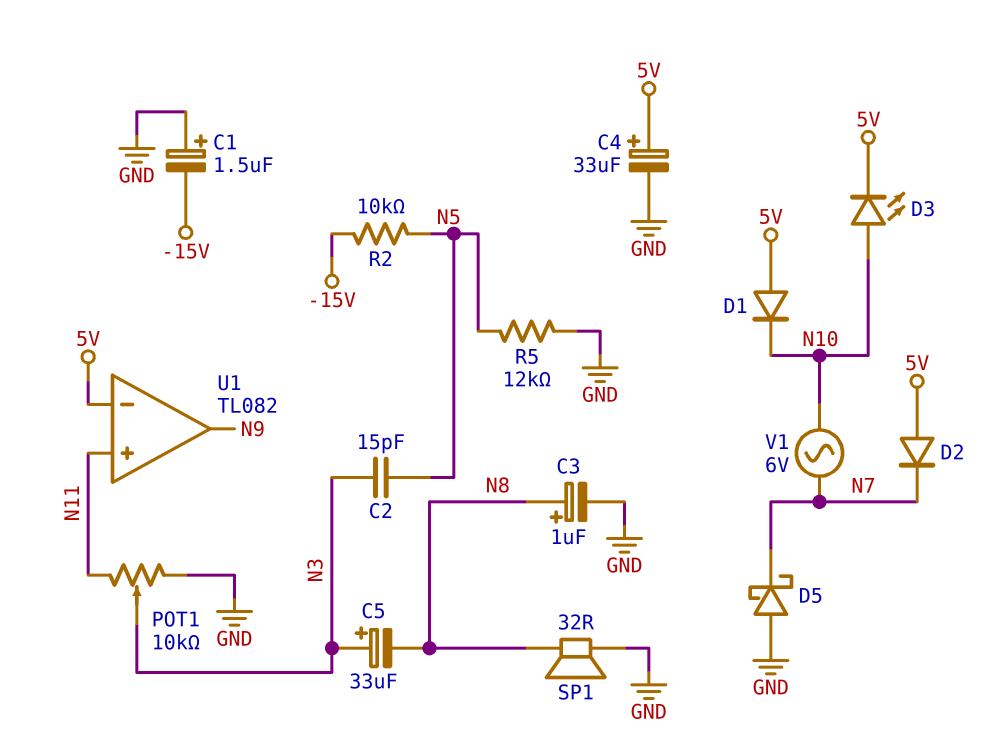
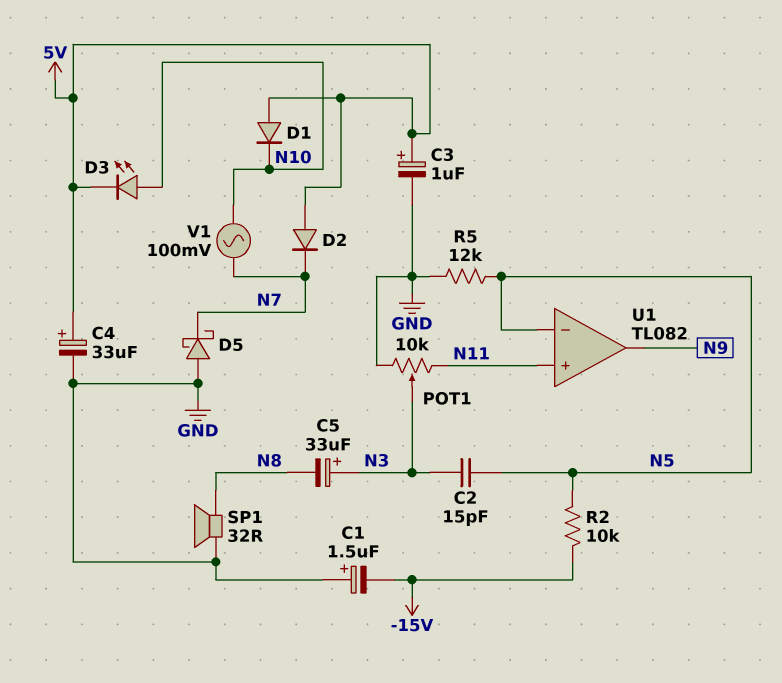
C3: 1uF (plus N8, minus GND) -> 1uF (plus 5V, minus GND)
U1 pin in-: 5V -> N5
V1: AC 6V (N7, N10) -> AC 100mV (N7, N10)

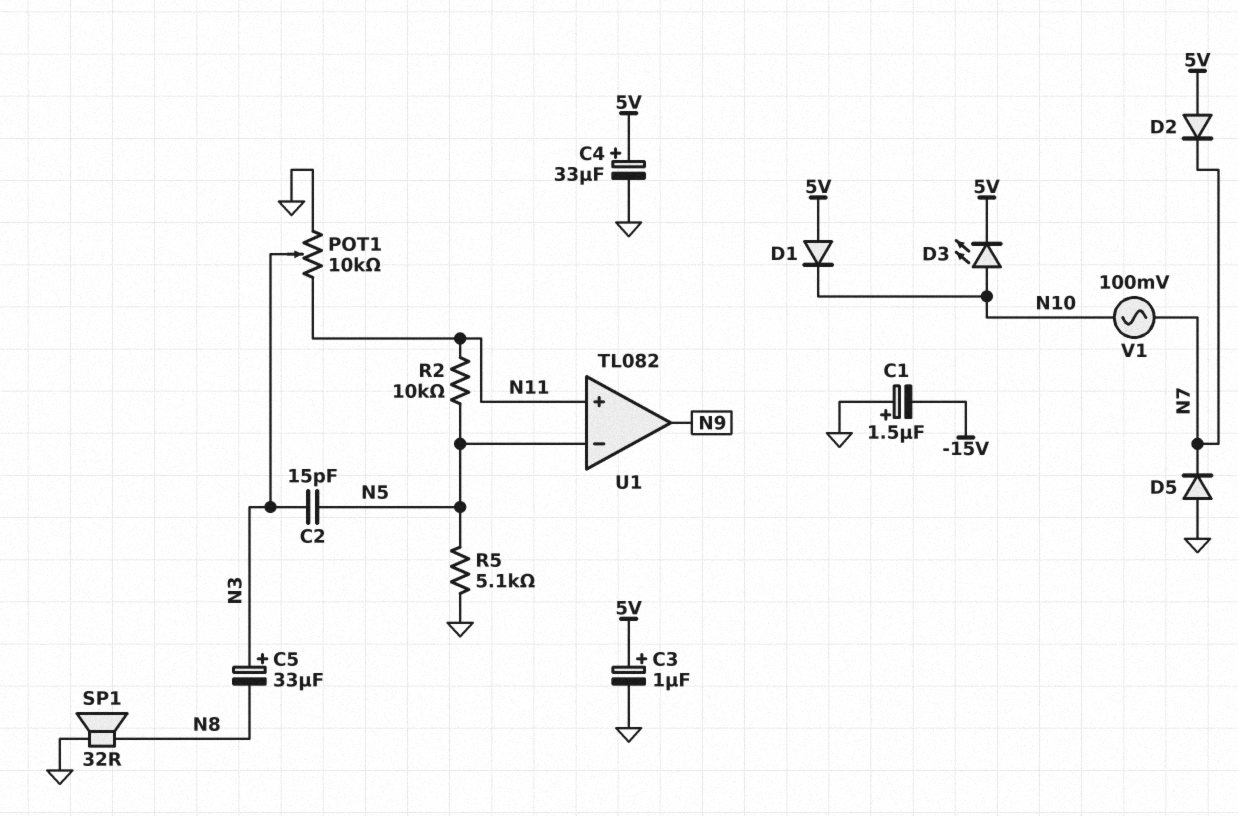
D5: schottky (A GND, K N7) -> diode (A GND, K N7)
R2: 10k (-15V, N5) -> 10k (N5, N11)
R5: 12k (GND, N5) -> 5.1k (GND, N5)

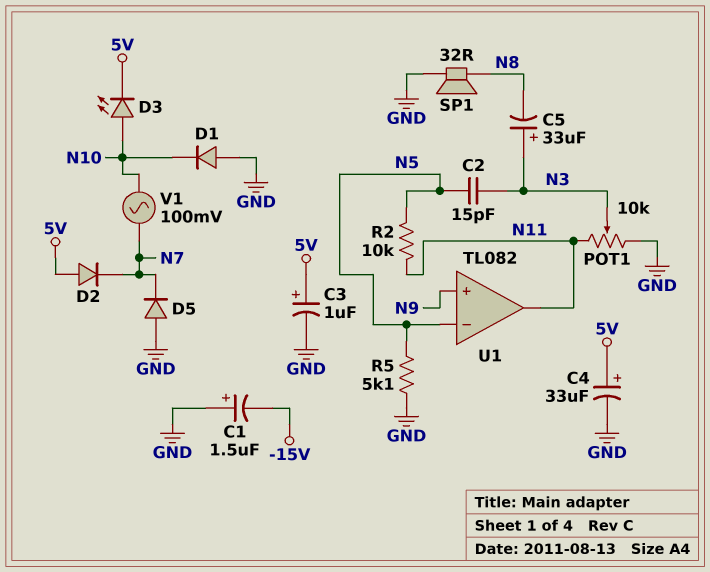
D1: diode (A 5V, K N10) -> diode (A GND, K N10)
U1 pin in+: N11 -> N9
U1 pin out: N9 -> N11

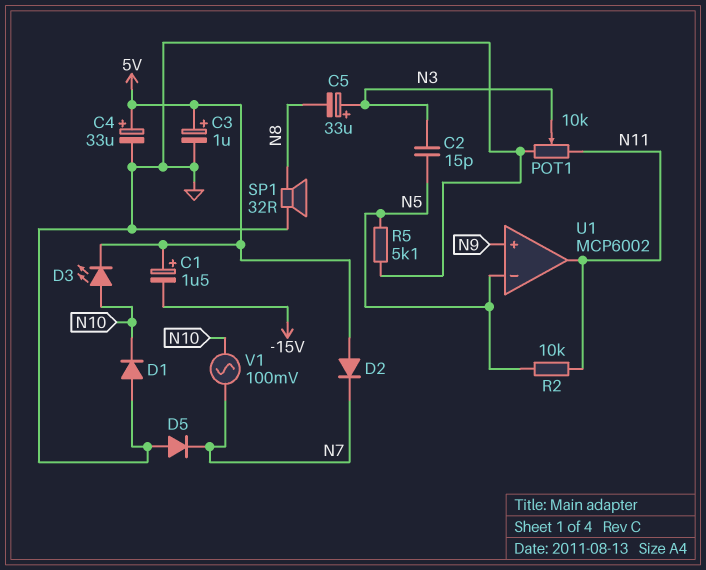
C1: 1.5uF (plus GND, minus -15V) -> 1.5uF (plus 5V, minus -15V)
U1: TL082 -> MCP6002

